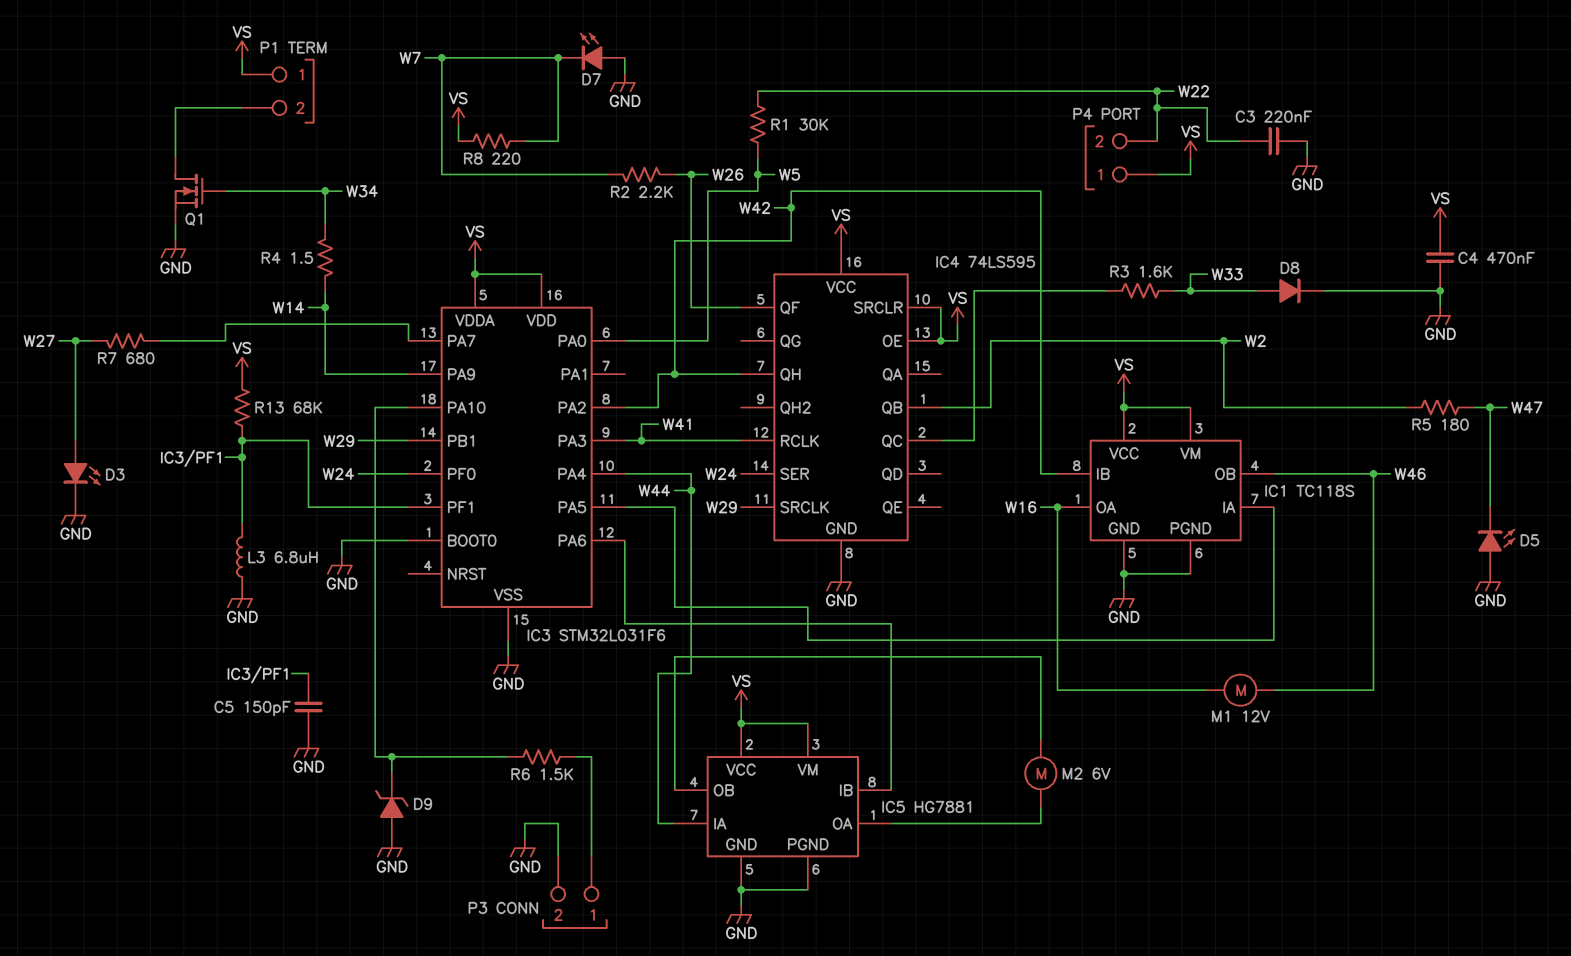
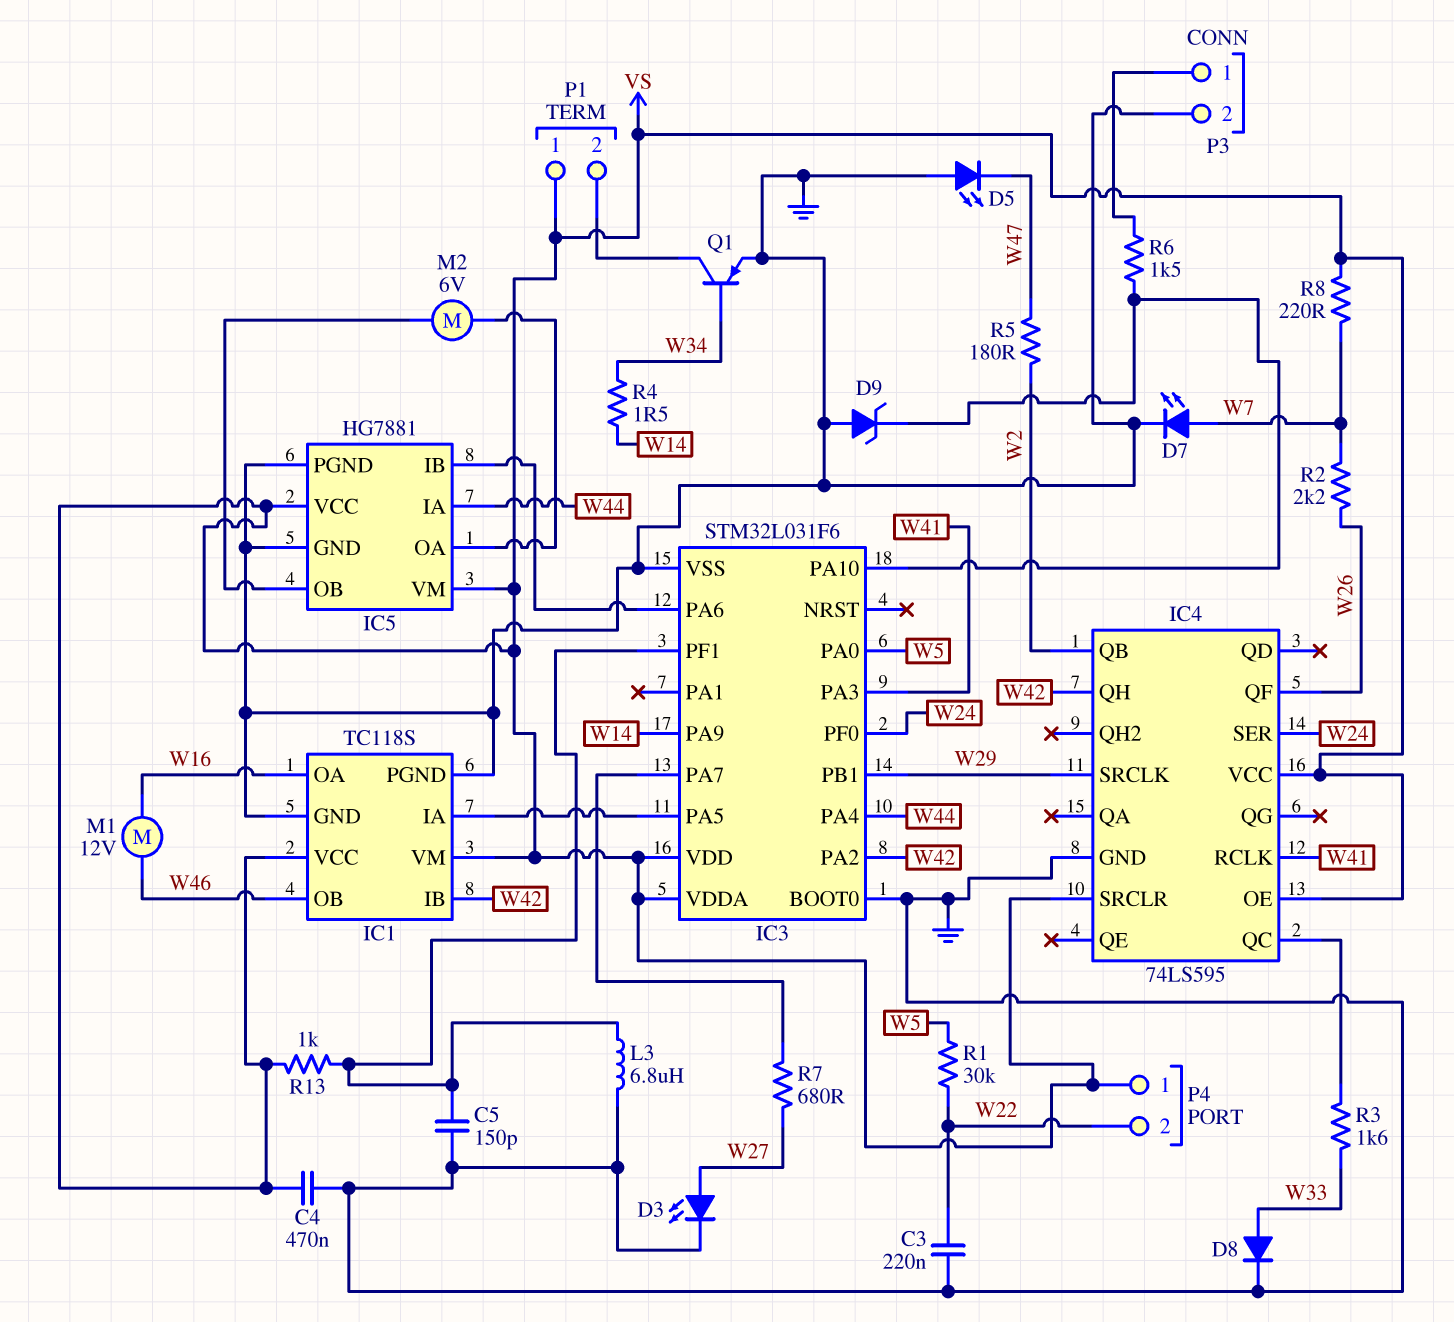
D7: LED (A GND, K W7) -> LED (A W7, K GND)
Q1: NMOS (G W34, D P1/2, S GND) -> PNP (B W34, C P1/2, E GND)
R13: 68k (IC3/PF1, VS) -> 1k (IC3/PF1, VS)

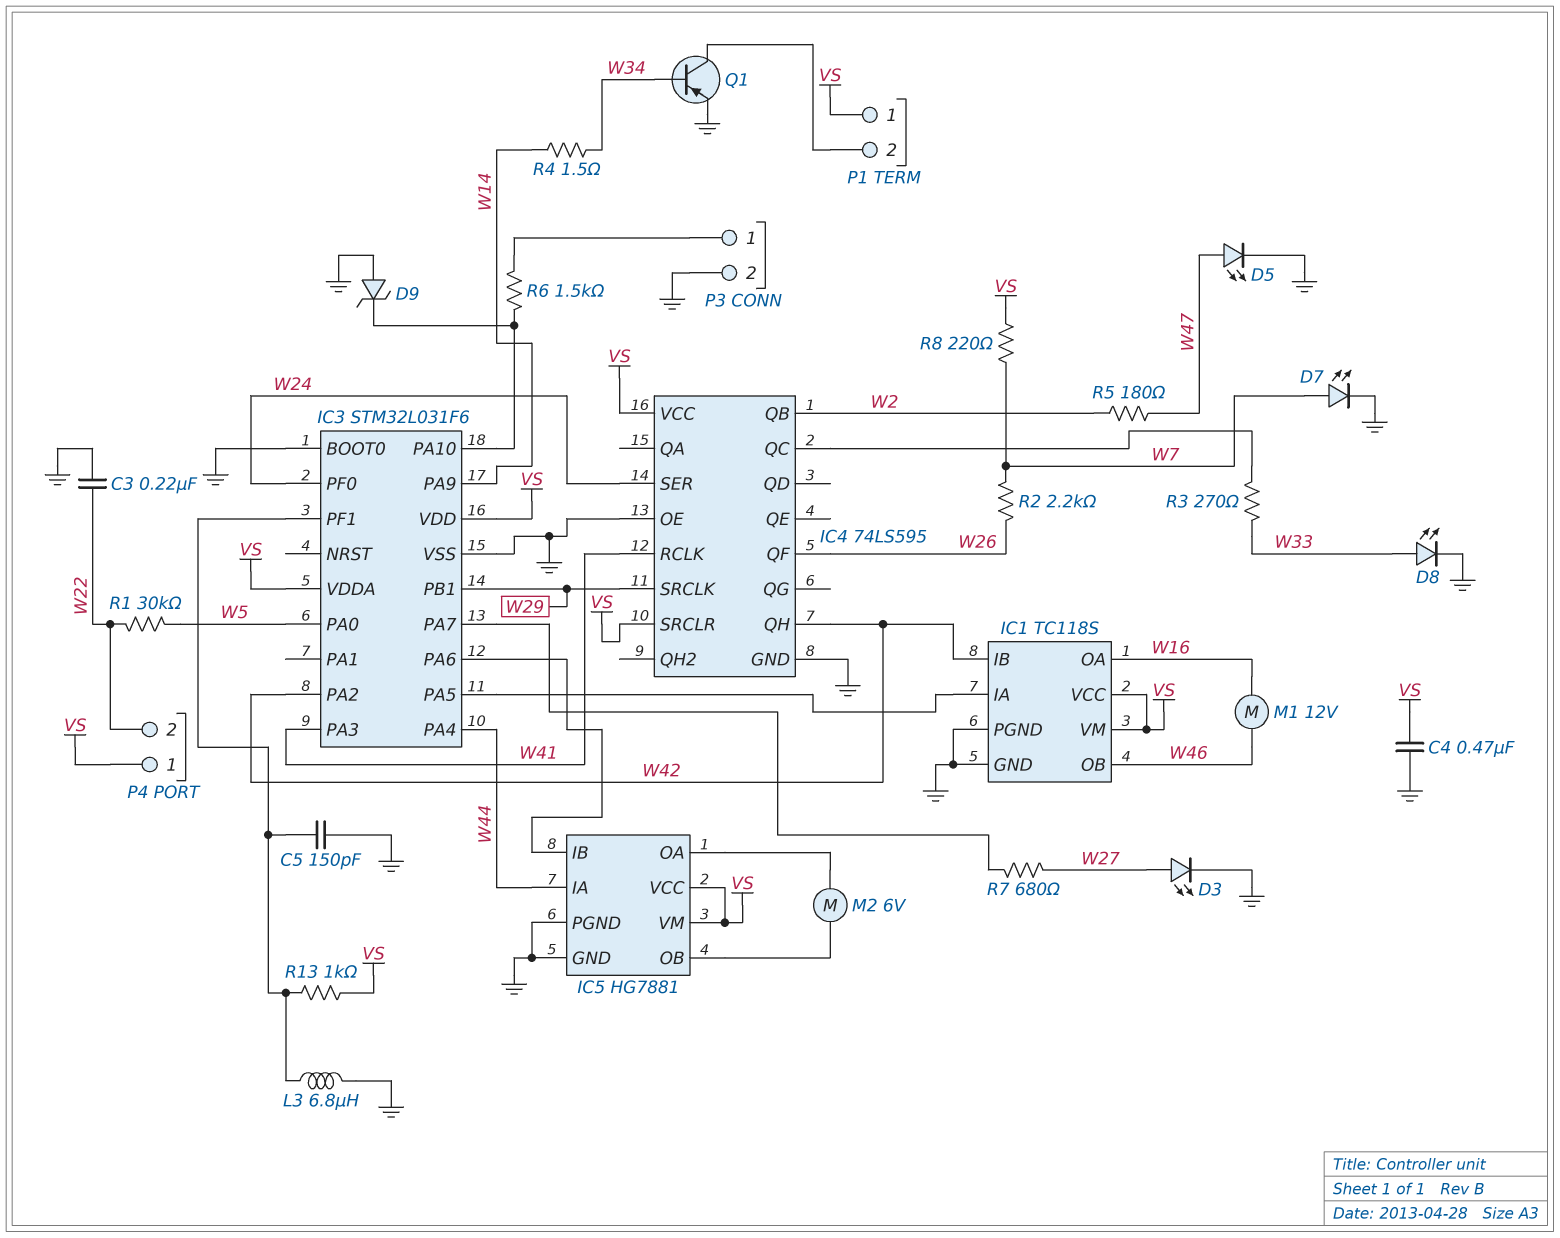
D5: LED (A GND, K W47) -> LED (A W47, K GND)
D8: diode (A W33, K GND) -> LED (A W33, K GND)
IC4 pin OE: VS -> GND
R3: 1.6k (IC4/QC, W33) -> 270 (IC4/QC, W33)

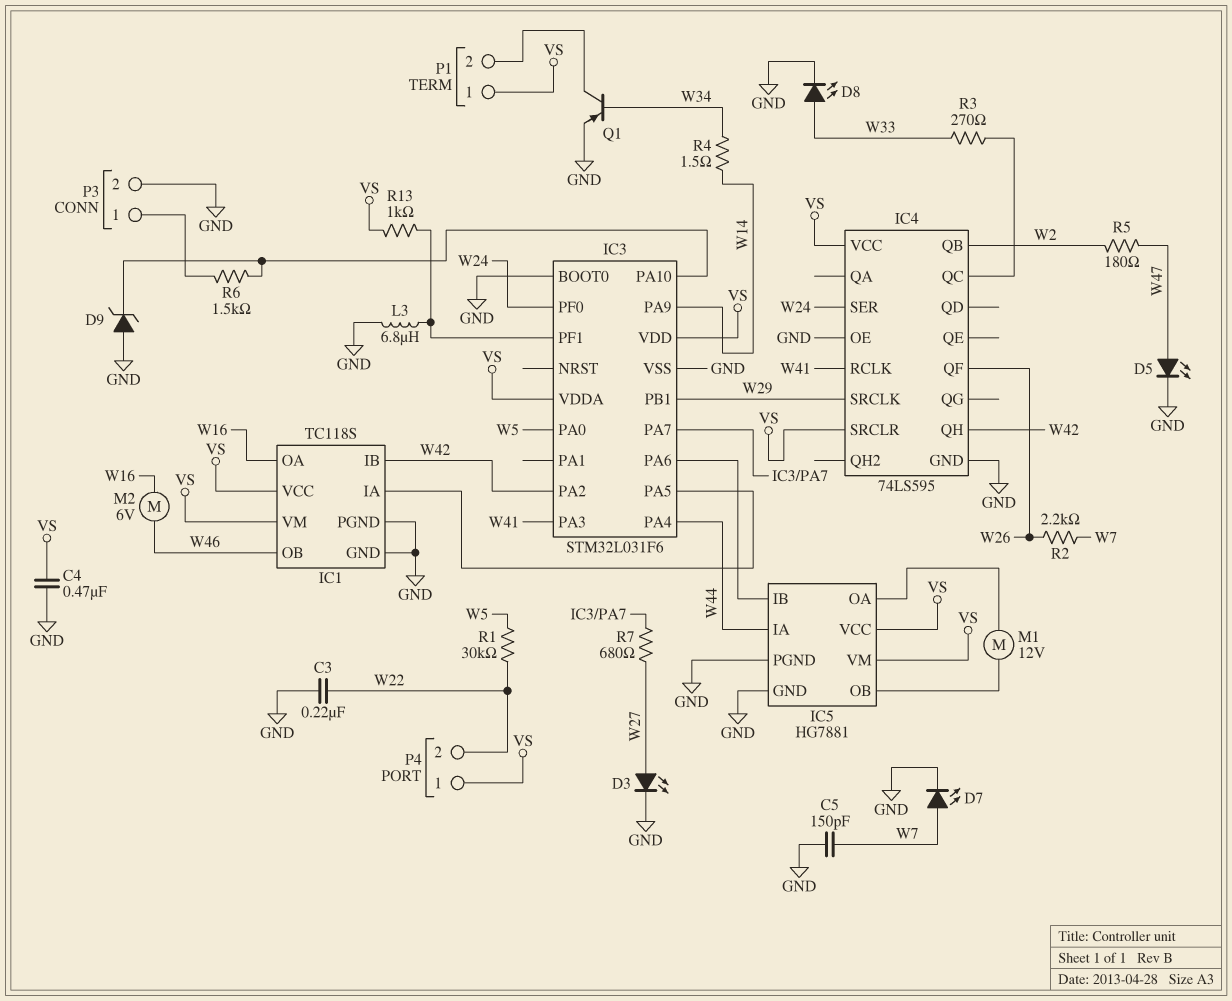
C5: 150pF (GND, IC3/PF1) -> 150pF (GND, W7)
M1: motor 12V (W16, W46) -> motor 12V (IC5/OA, IC5/OB)
M2: motor 6V (IC5/OA, IC5/OB) -> motor 6V (W16, W46)
R8: 220 (VS, W7) -> none

